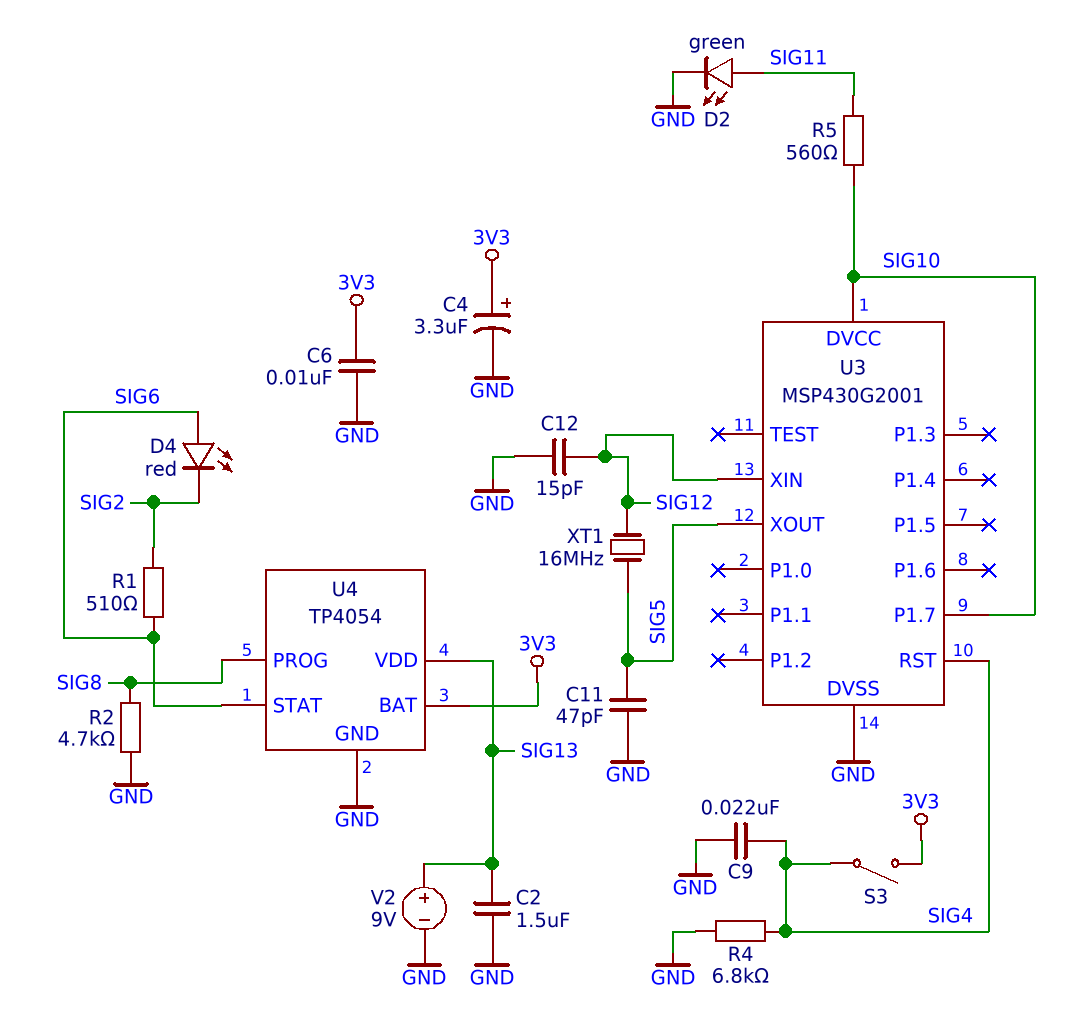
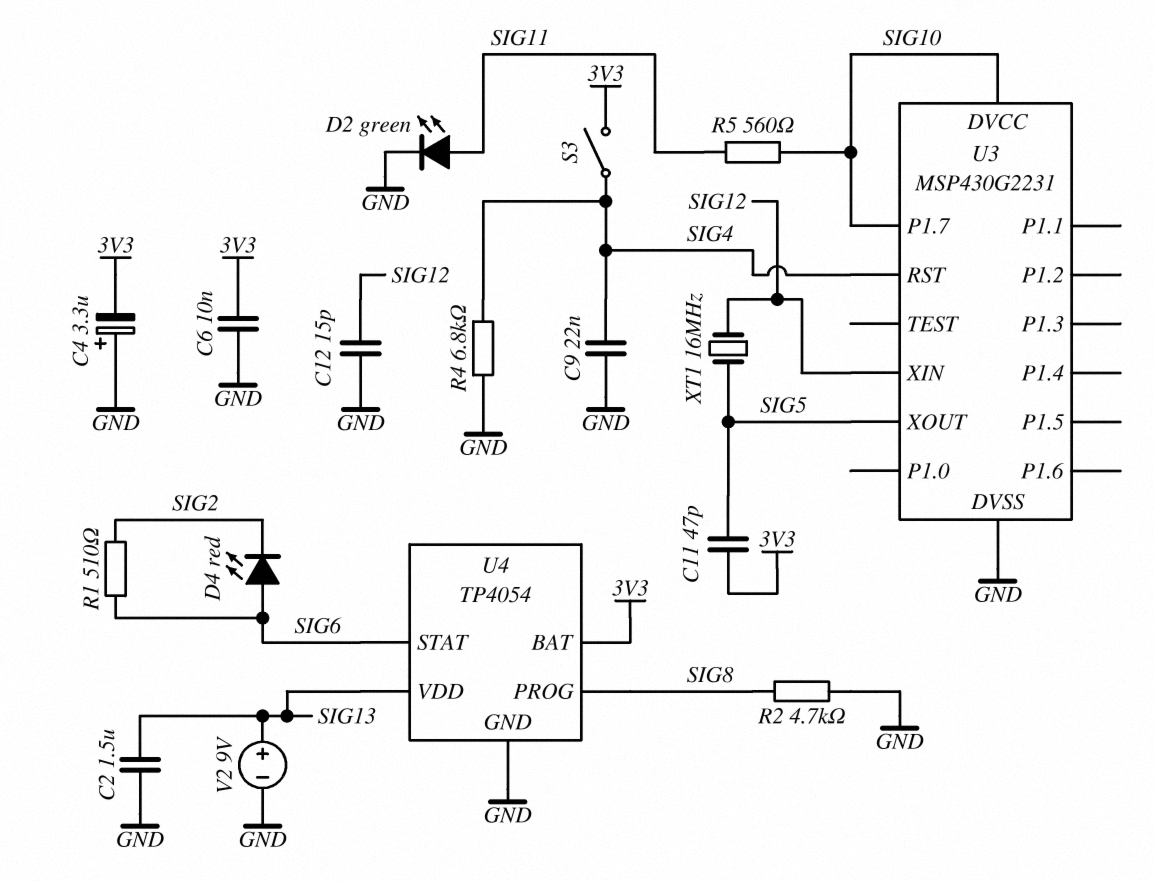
C4: 3.3uF (plus 3V3, minus GND) -> 3.3uF (plus GND, minus 3V3)
C11: 47pF (GND, SIG5) -> 47pF (3V3, SIG5)
U3: MSP430G2001 -> MSP430G2231

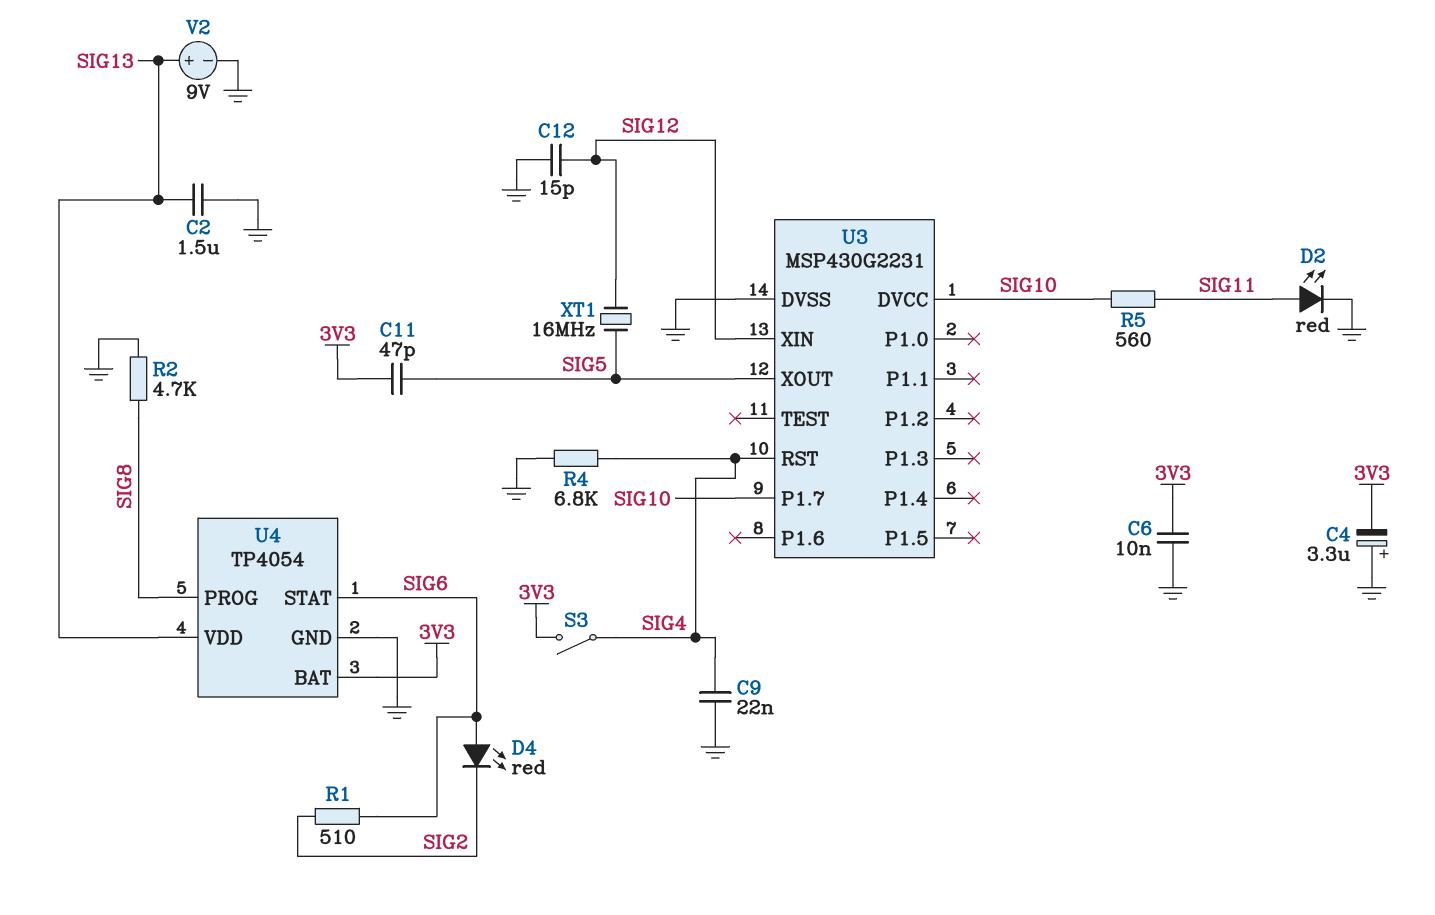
D2: LED green (A SIG11, K GND) -> LED red (A SIG11, K GND)

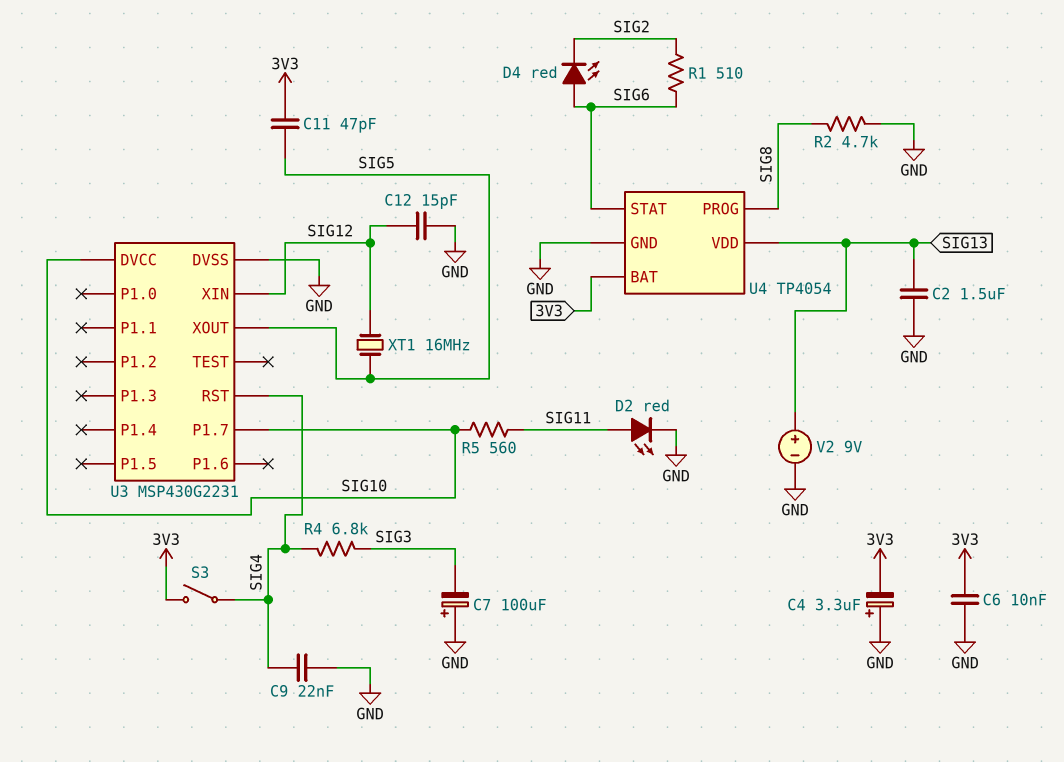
C7: none -> 100uF (plus GND, minus SIG3)
R4: 6.8k (GND, SIG4) -> 6.8k (SIG3, SIG4)

